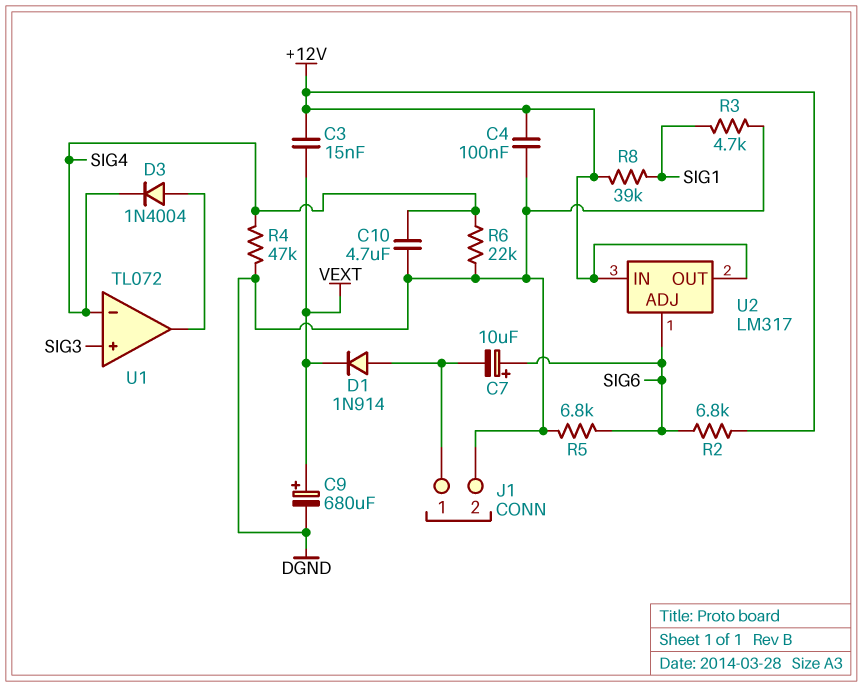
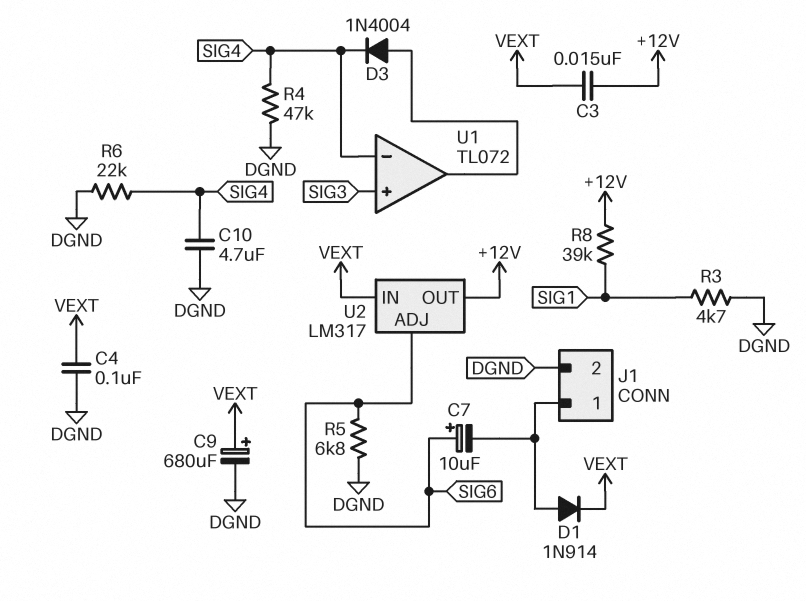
C4: 100nF (+12V, DGND) -> 100nF (DGND, VEXT)
R2: 6.8k (+12V, SIG6) -> none
U2 pin IN: +12V -> VEXT

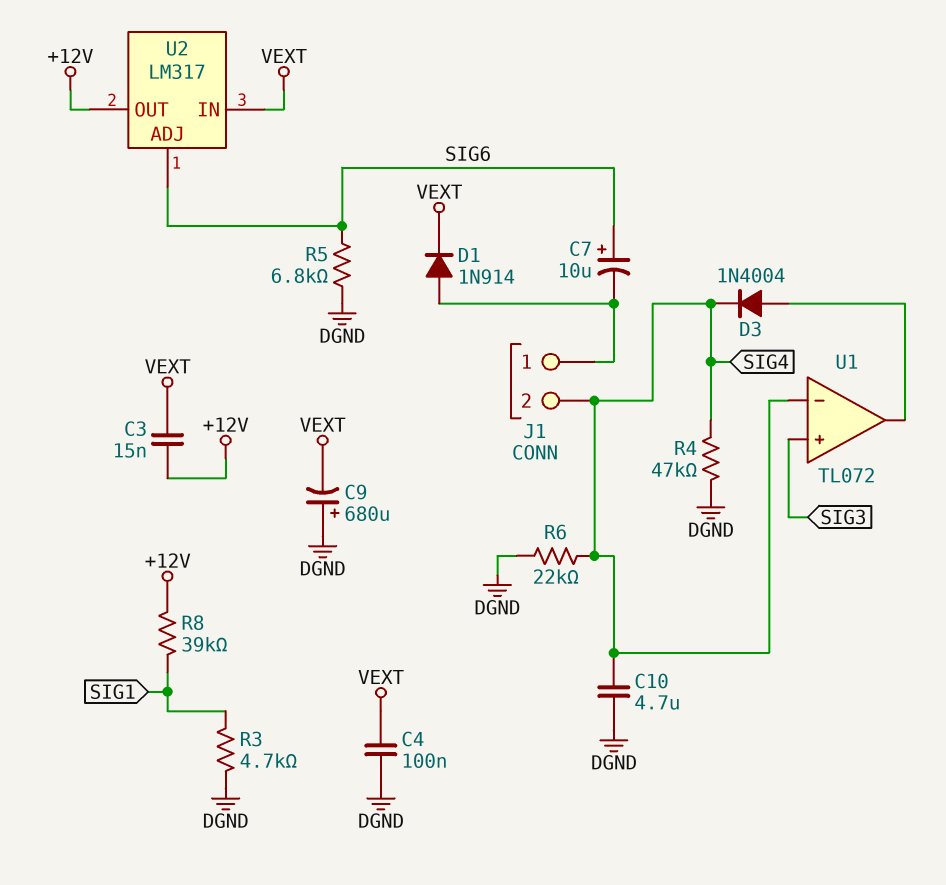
C9: 680uF (plus VEXT, minus DGND) -> 680uF (plus DGND, minus VEXT)
J1 pin 2: DGND -> SIG4

